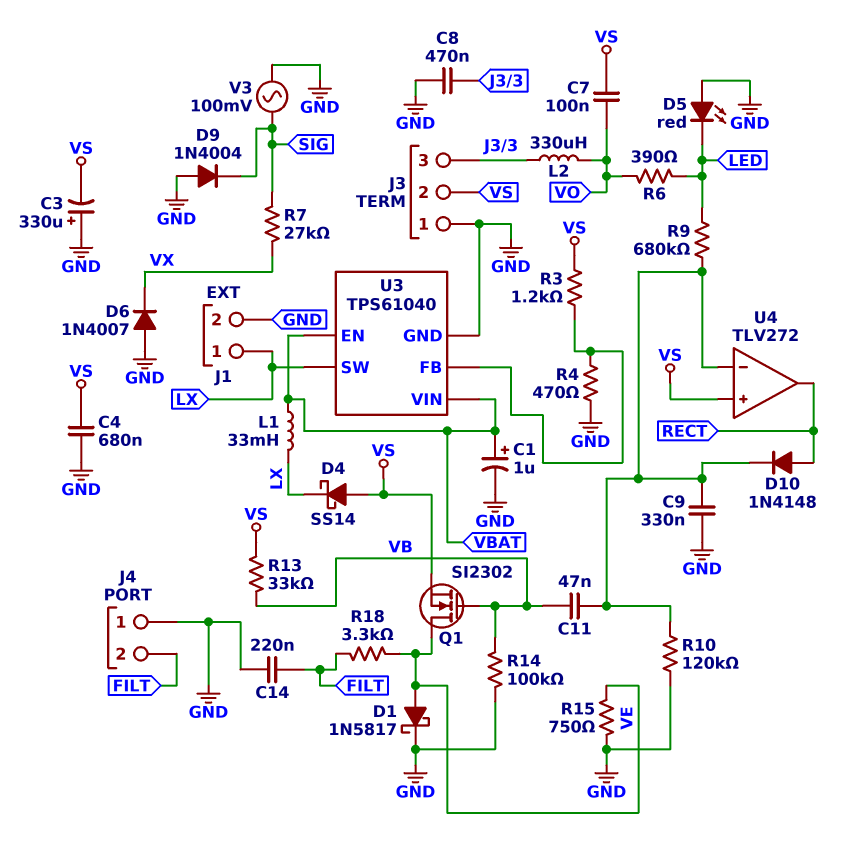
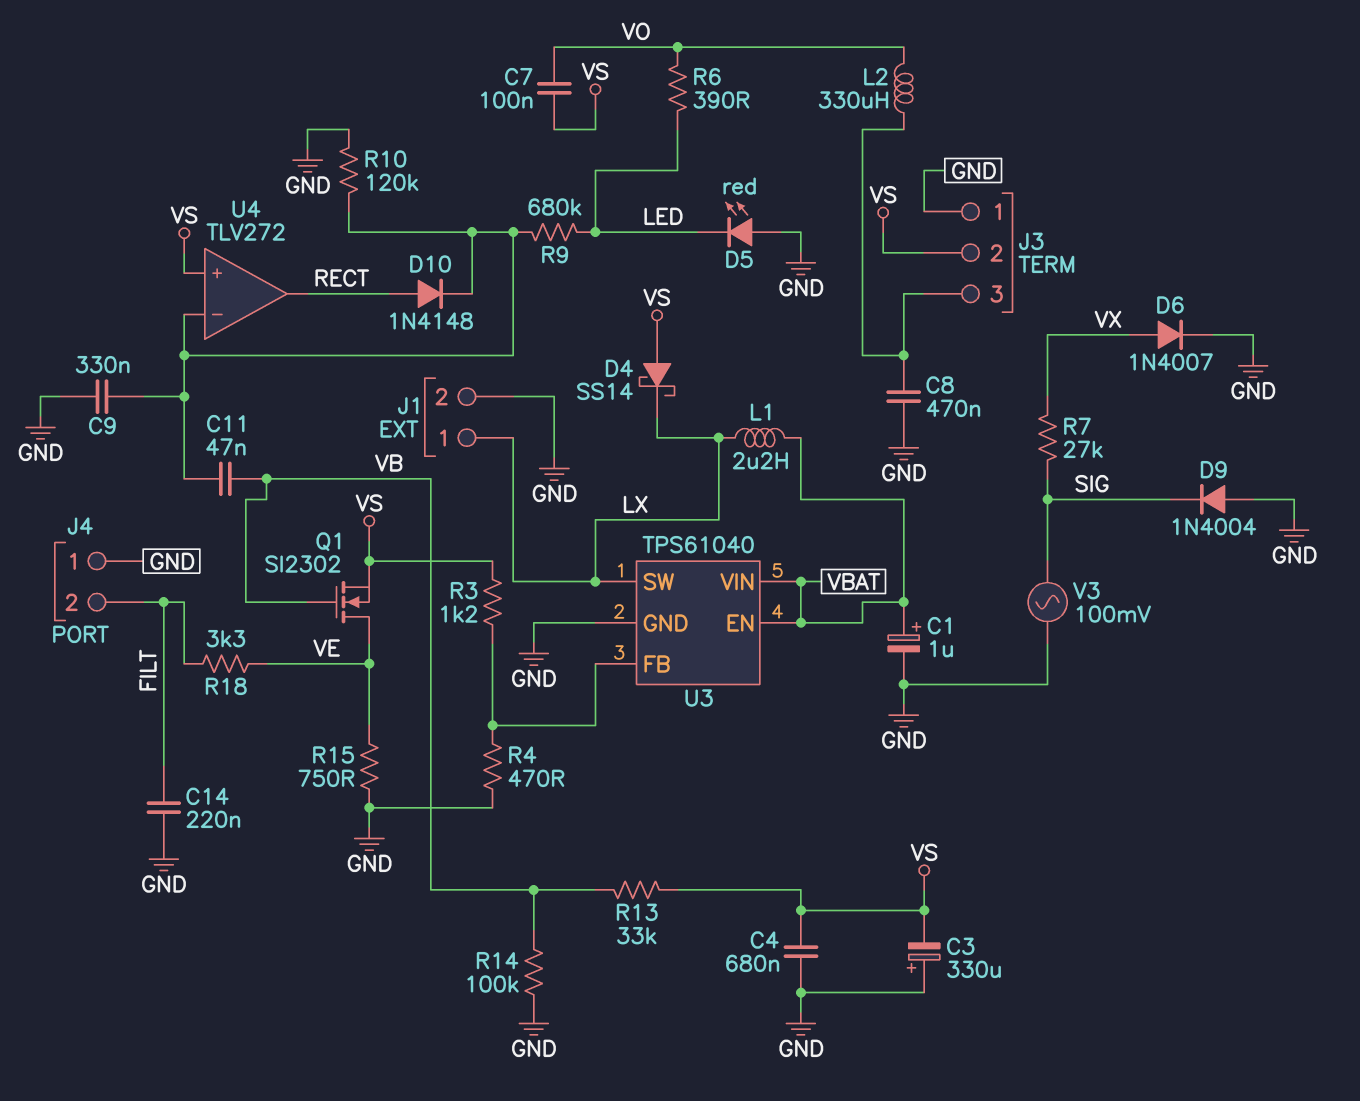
D1: schottky 1N5817 (A VE, K GND) -> none
D6: diode 1N4007 (A GND, K VX) -> diode 1N4007 (A VX, K GND)
L1: 33mH (LX, VBAT) -> 2.2uH (LX, VBAT)

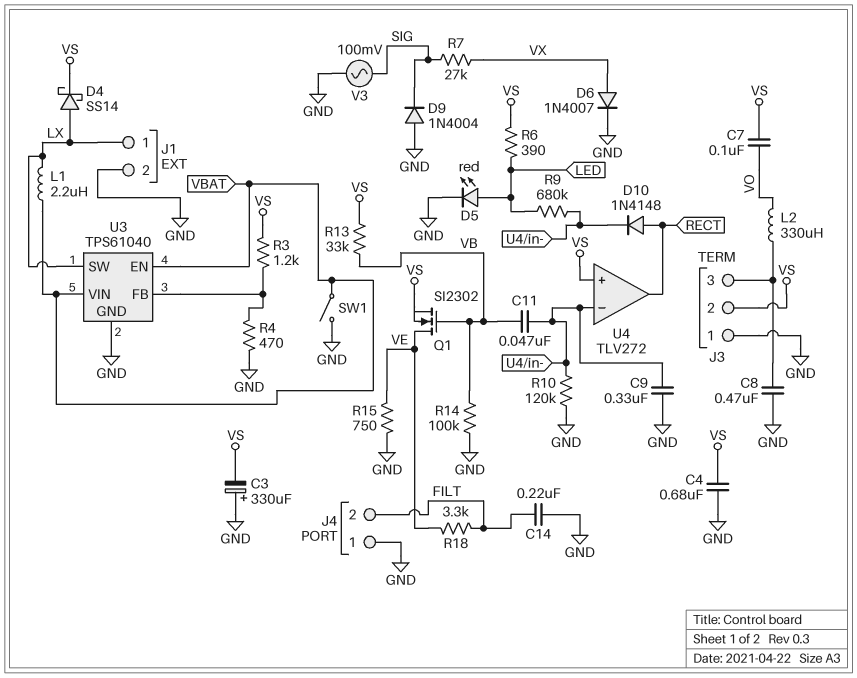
C1: 1uF (plus VBAT, minus GND) -> none
D4: schottky SS14 (A VS, K LX) -> schottky SS14 (A LX, K VS)
D5: LED red (A GND, K LED) -> LED red (A LED, K GND)
R6: 390 (LED, VO) -> 390 (LED, VS)
SW1: none -> switch (GND, VBAT)

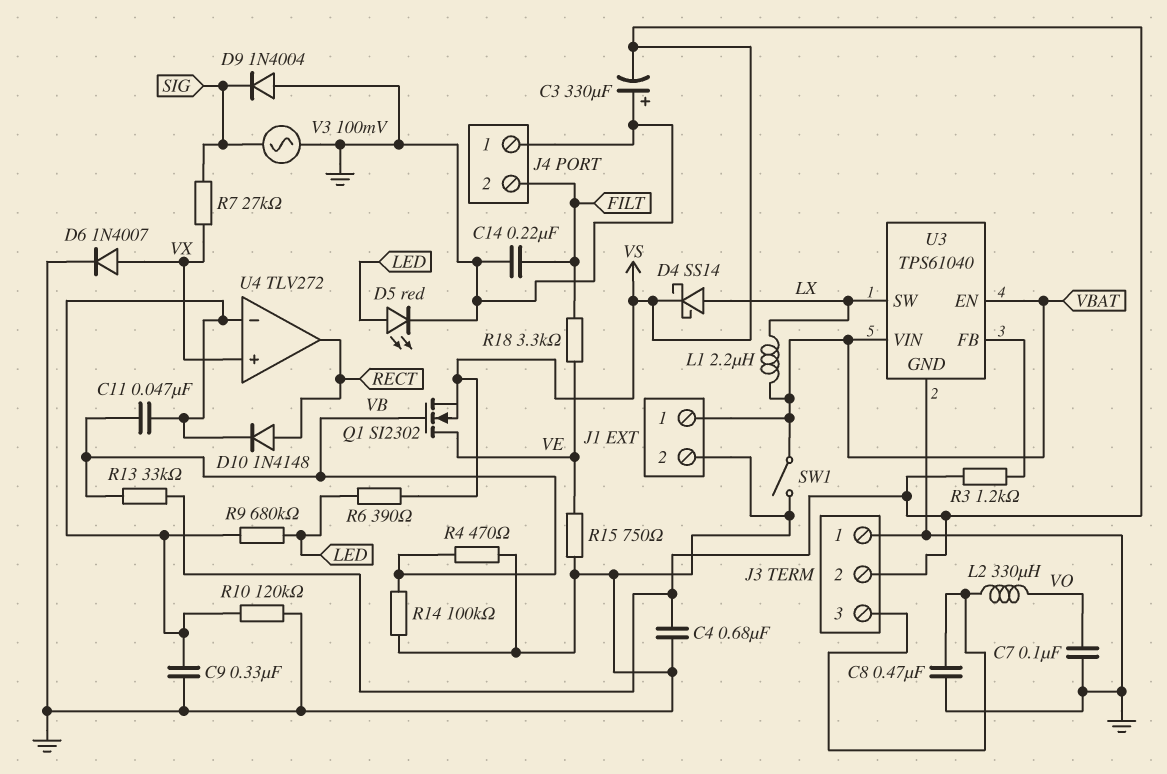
C7: 100nF (VO, VS) -> 100nF (GND, VO)
J1 pin 1: LX -> VBAT
R4: 470 (GND, U3/FB) -> 470 (GND, VB)
U4 pin in+: VS -> VX

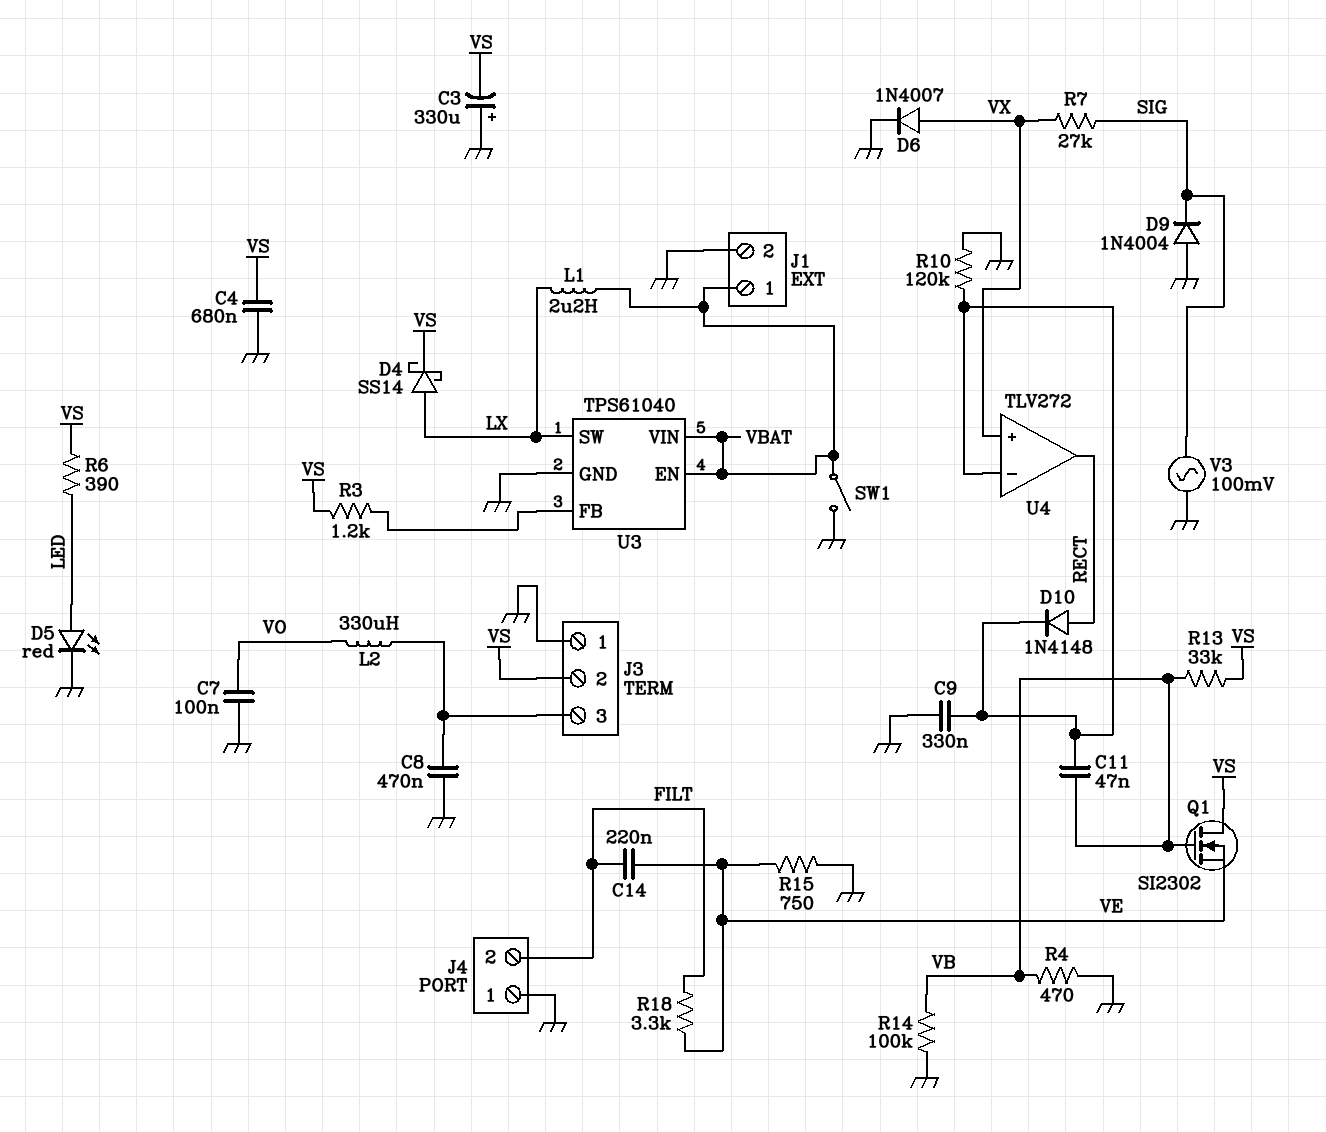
C14: 220nF (FILT, GND) -> 220nF (FILT, VE)
Q1: NMOS SI2302 (G VB, D VE, S VS) -> NMOS SI2302 (G VB, D VS, S VE)
R9: 680k (LED, U4/in-) -> none

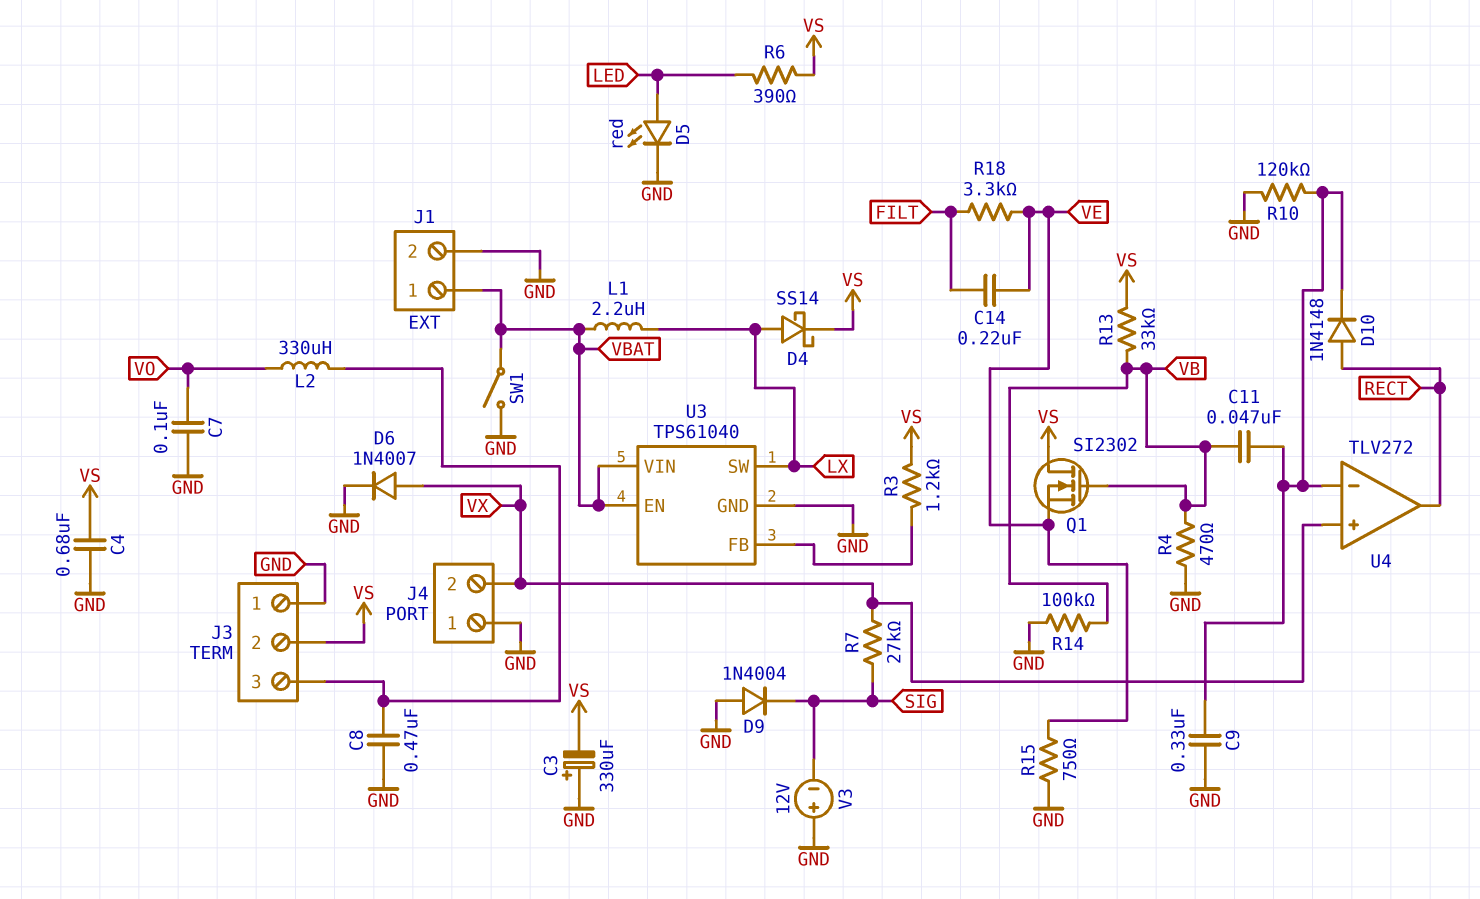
J4 pin 2: FILT -> VX
V3: AC 100mV (GND, SIG) -> 12V (plus GND, minus SIG)

